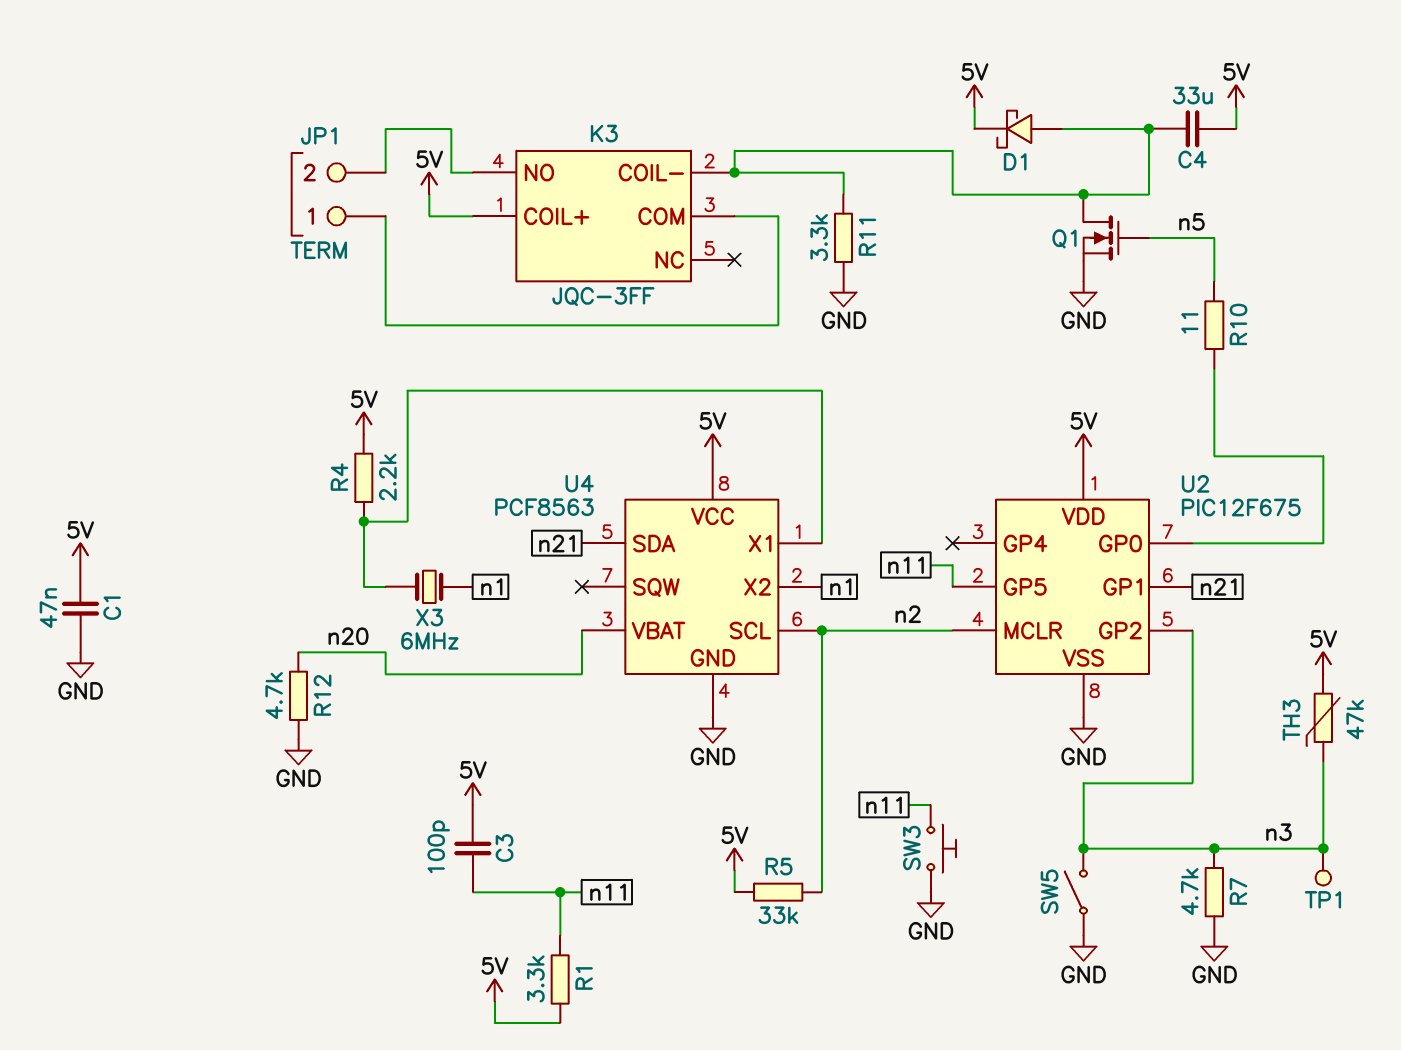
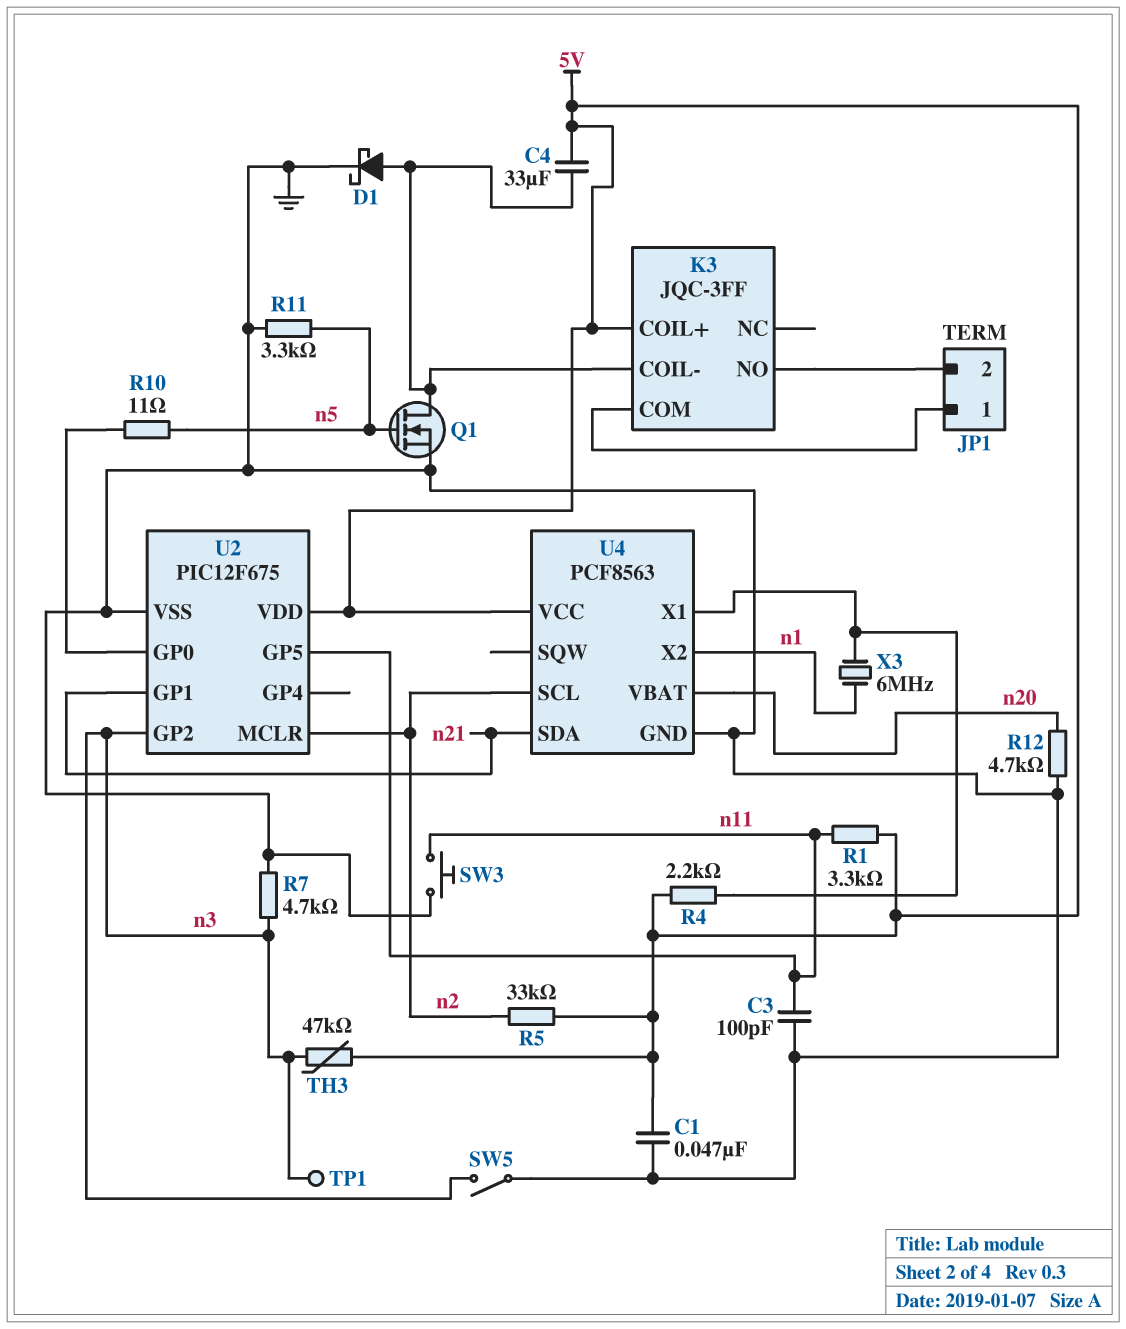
C3: 100pF (5V, n11) -> 100pF (GND, n11)
D1: schottky (A K3/COIL-, K 5V) -> schottky (A K3/COIL-, K GND)
R11: 3.3k (GND, K3/COIL-) -> 3.3k (GND, n5)

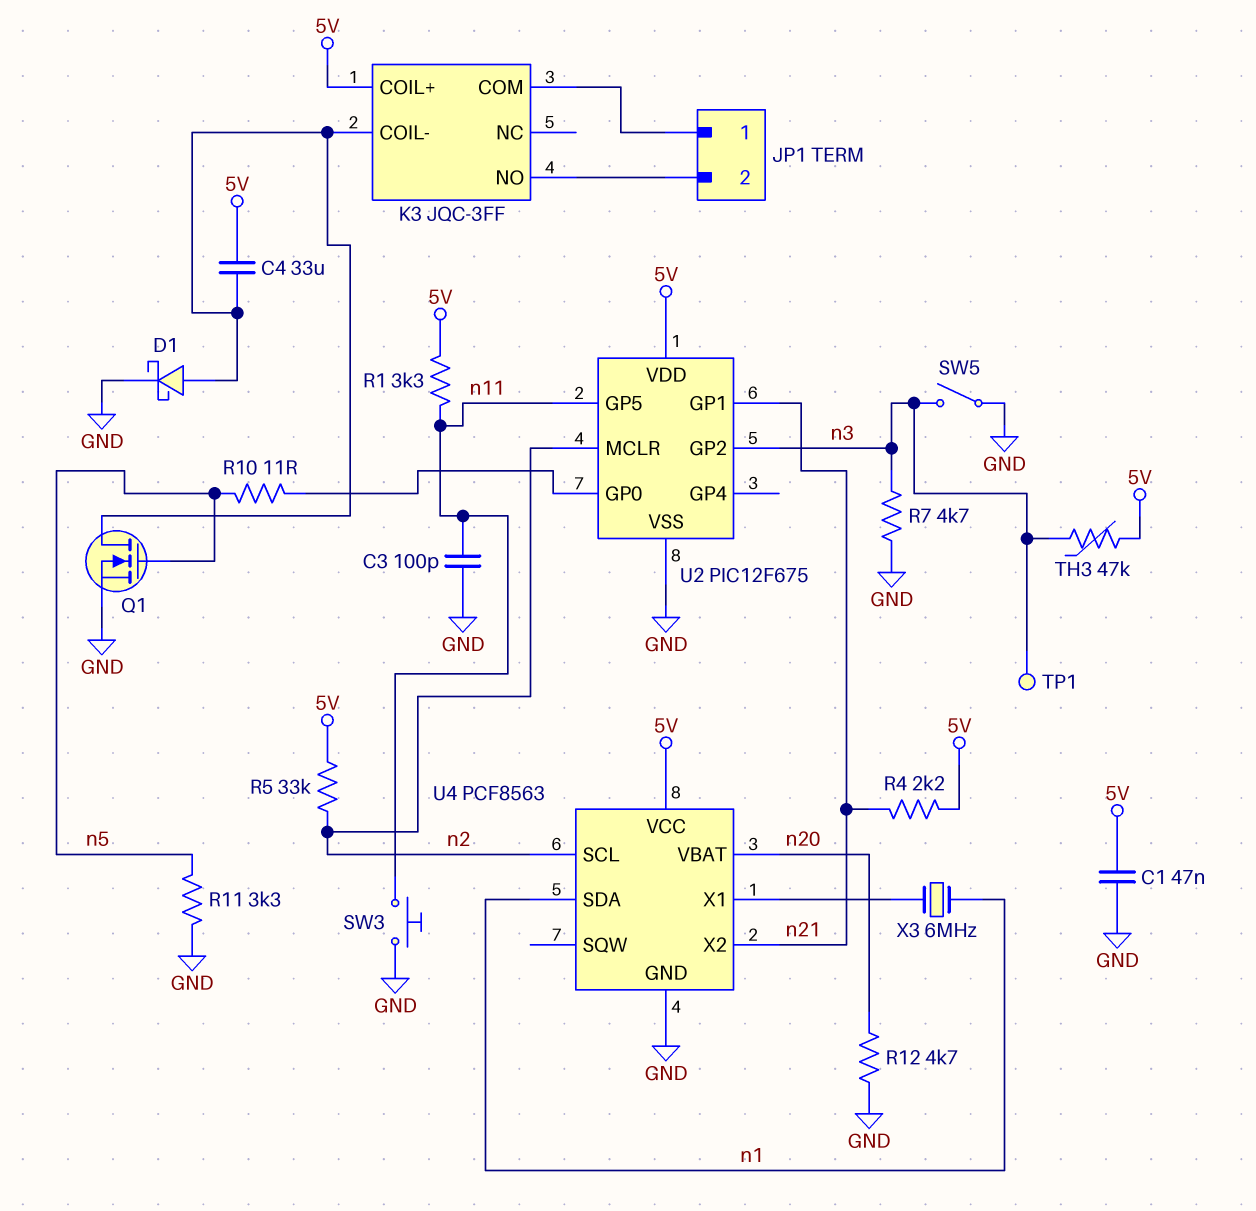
R4: 2.2k (5V, U4/X1) -> 2.2k (5V, n21)
U4 pin SDA: n21 -> n1
U4 pin X2: n1 -> n21

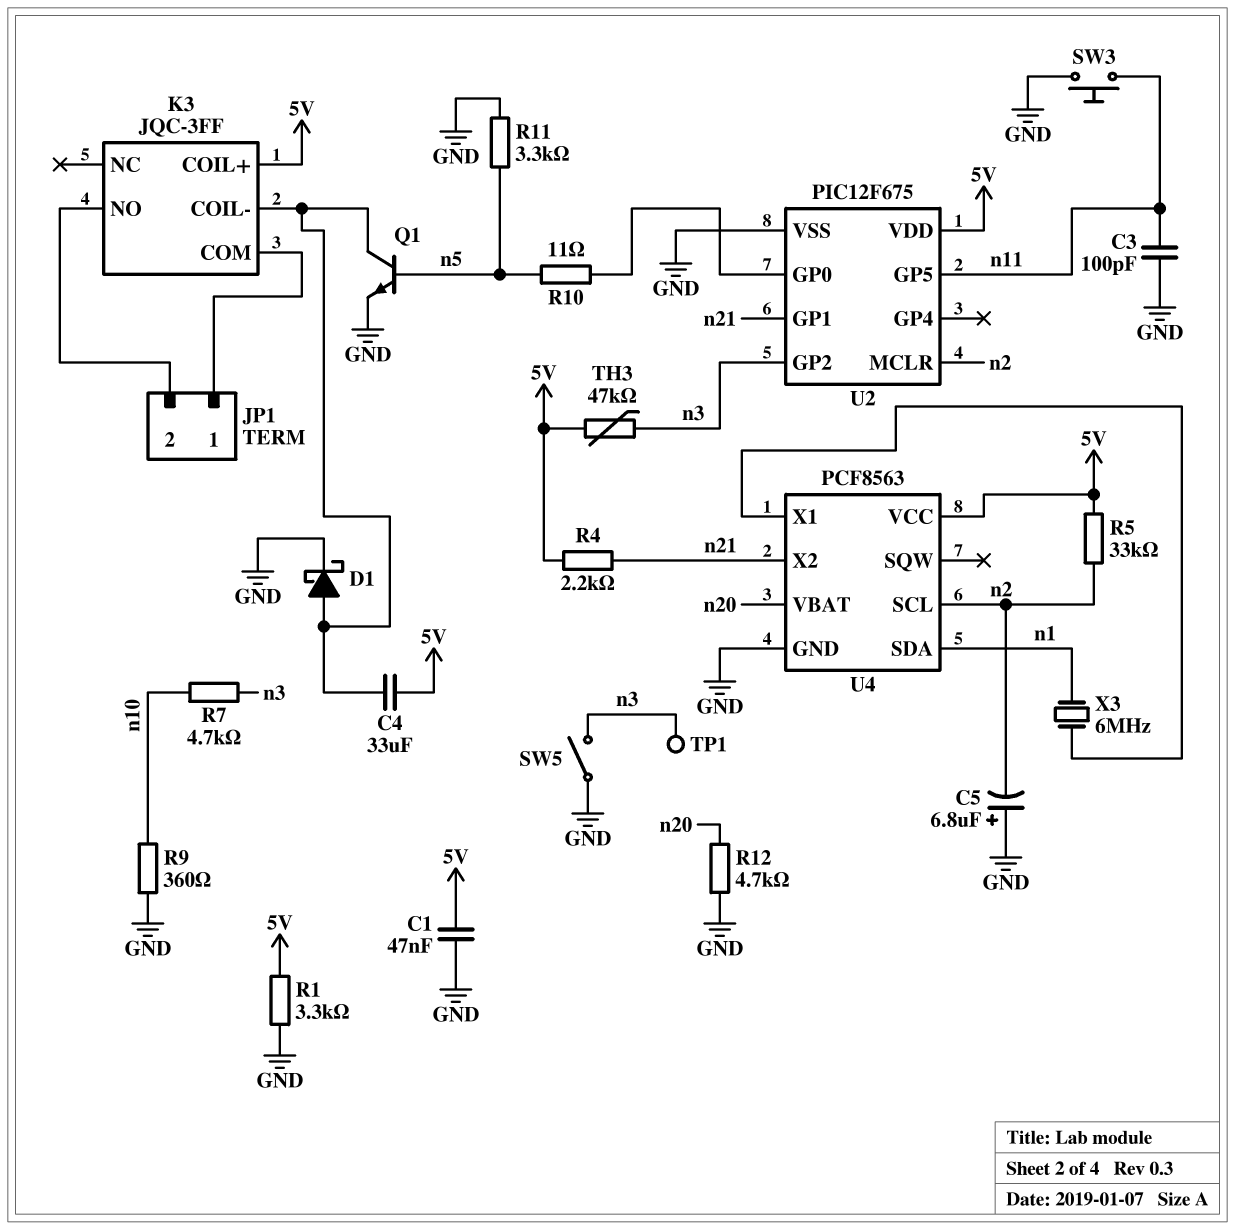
C5: none -> 6.8uF (plus GND, minus n2)
Q1: NMOS (G n5, D K3/COIL-, S GND) -> NPN (B n5, C K3/COIL-, E GND)
R1: 3.3k (5V, n11) -> 3.3k (5V, GND)
R7: 4.7k (GND, n3) -> 4.7k (n3, n10)
R9: none -> 360 (GND, n10)

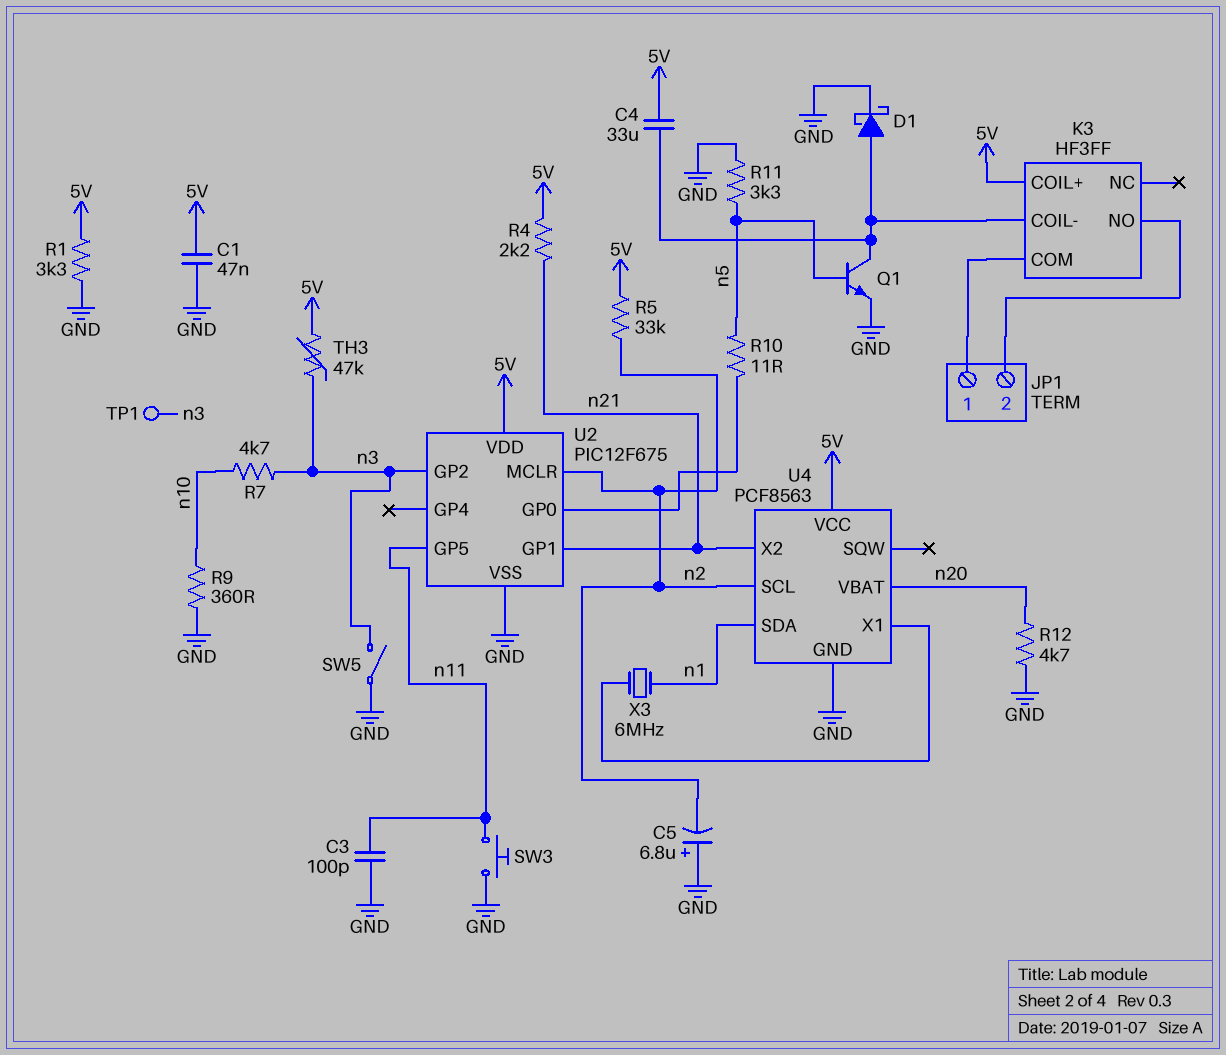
K3: JQC-3FF -> HF3FF

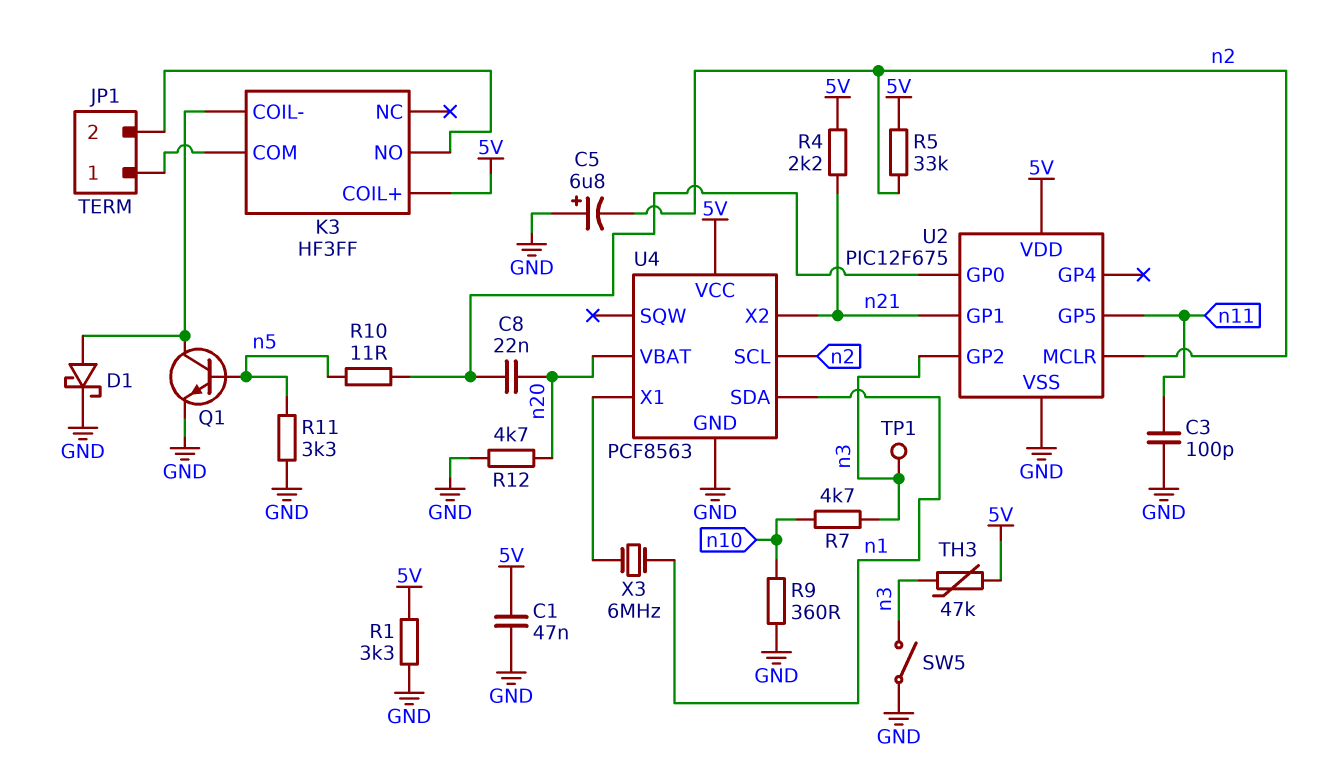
C4: 33uF (5V, K3/COIL-) -> none
C8: none -> 22nF (U2/GP0, n20)
SW3: button (GND, n11) -> none

